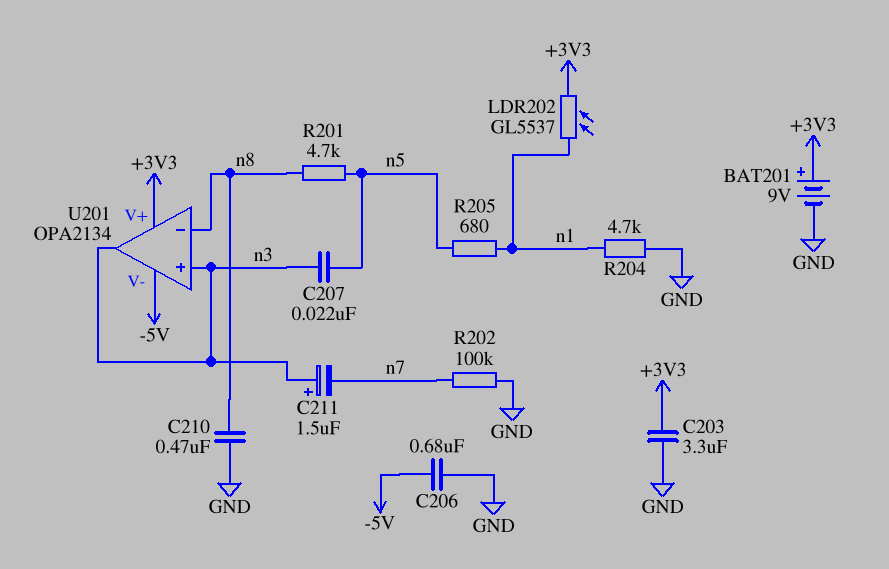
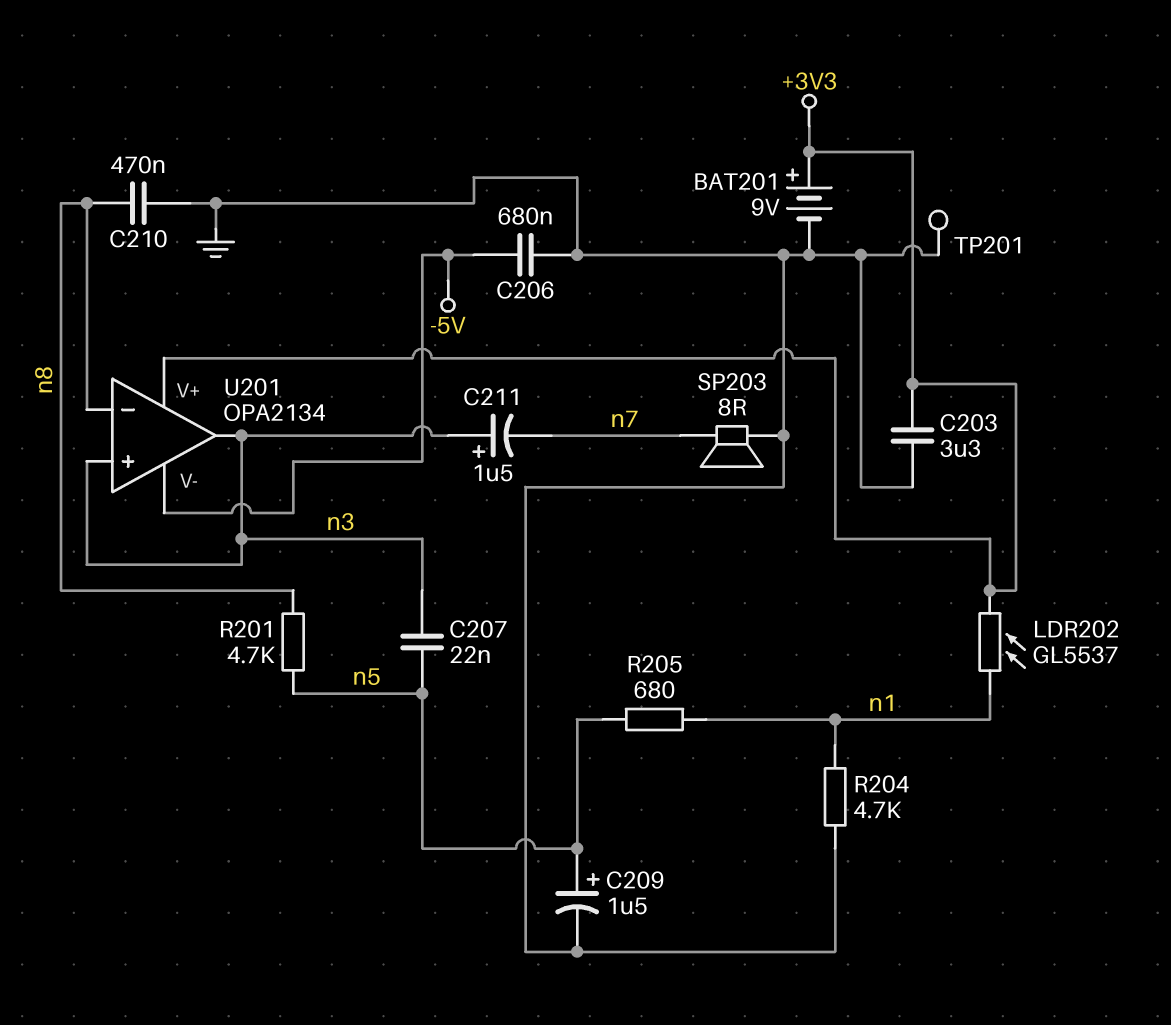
C209: none -> 1.5uF (plus n5, minus GND)
R202: 100k (GND, n7) -> none
SP203: none -> speaker 8R (GND, n7)
TP201: none -> test point (GND)

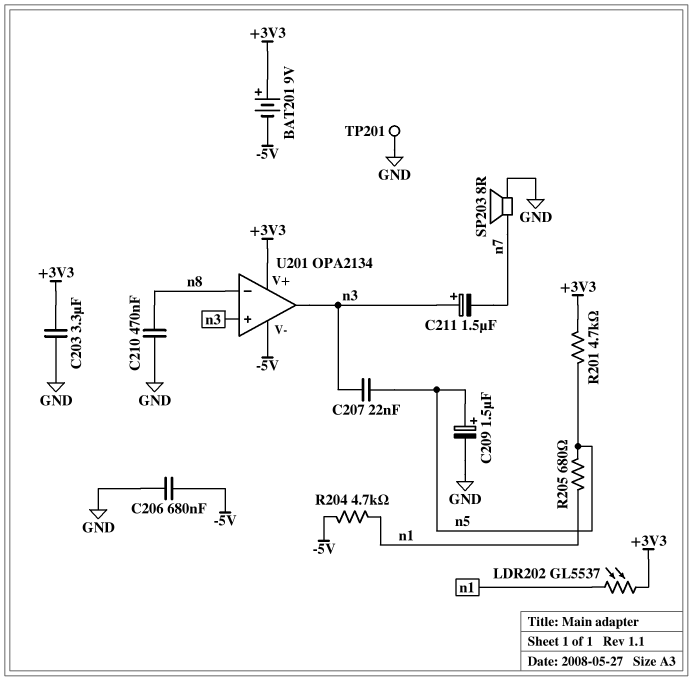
BAT201: 9V (plus +3V3, minus GND) -> 9V (plus +3V3, minus -5V)
R201: 4.7k (n5, n8) -> 4.7k (+3V3, n5)
R204: 4.7k (GND, n1) -> 4.7k (-5V, n1)

